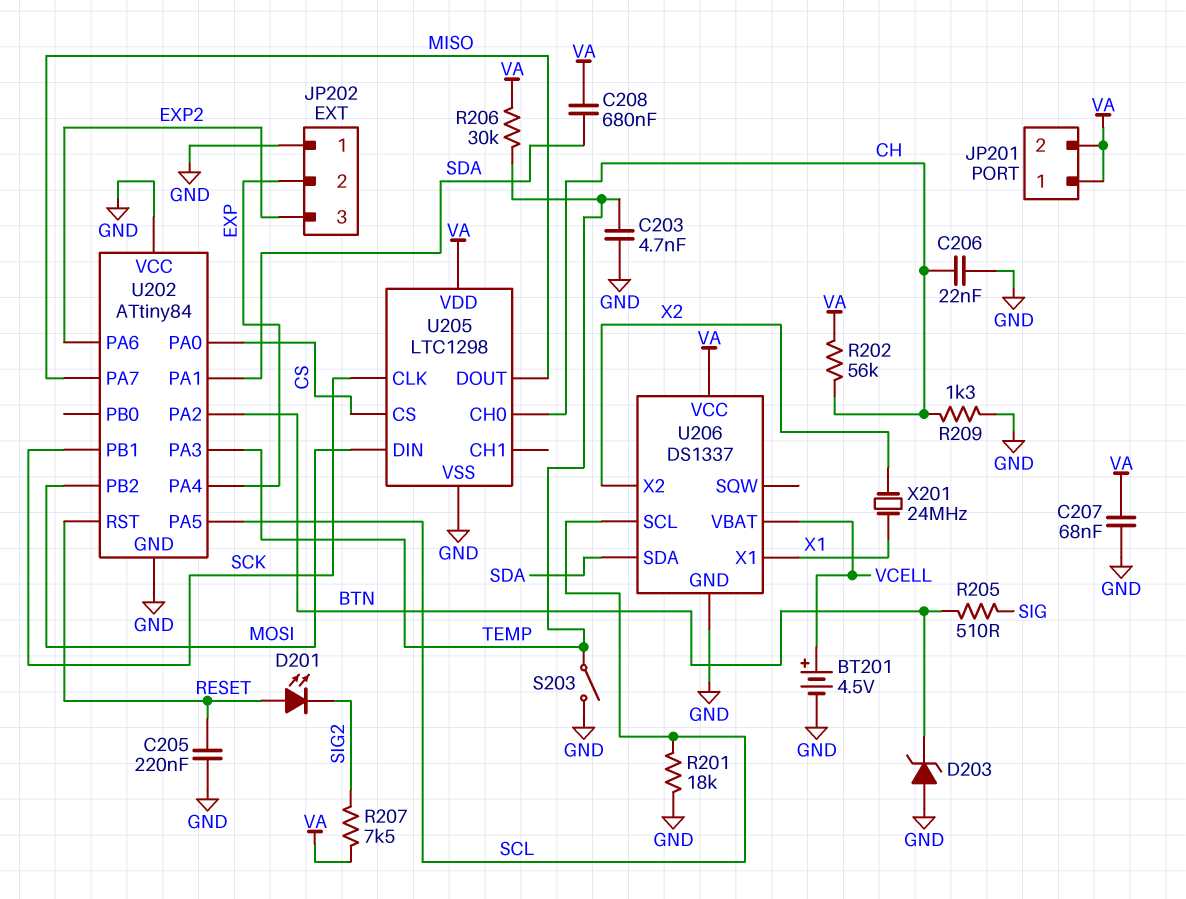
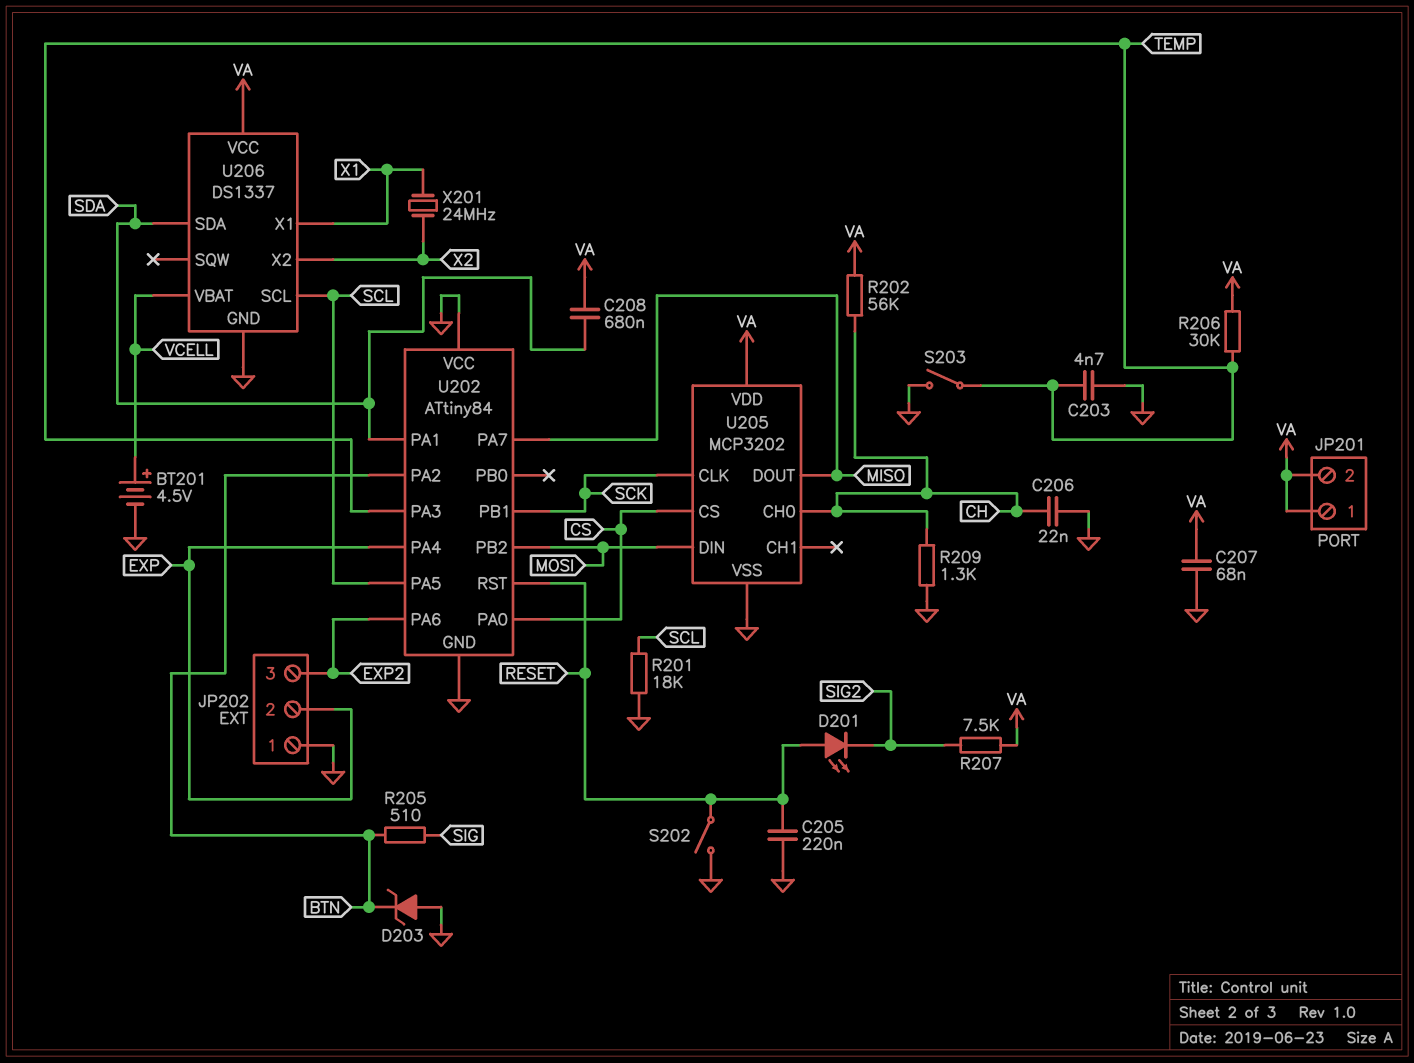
S202: none -> switch (GND, RESET)
U205: LTC1298 -> MCP3202

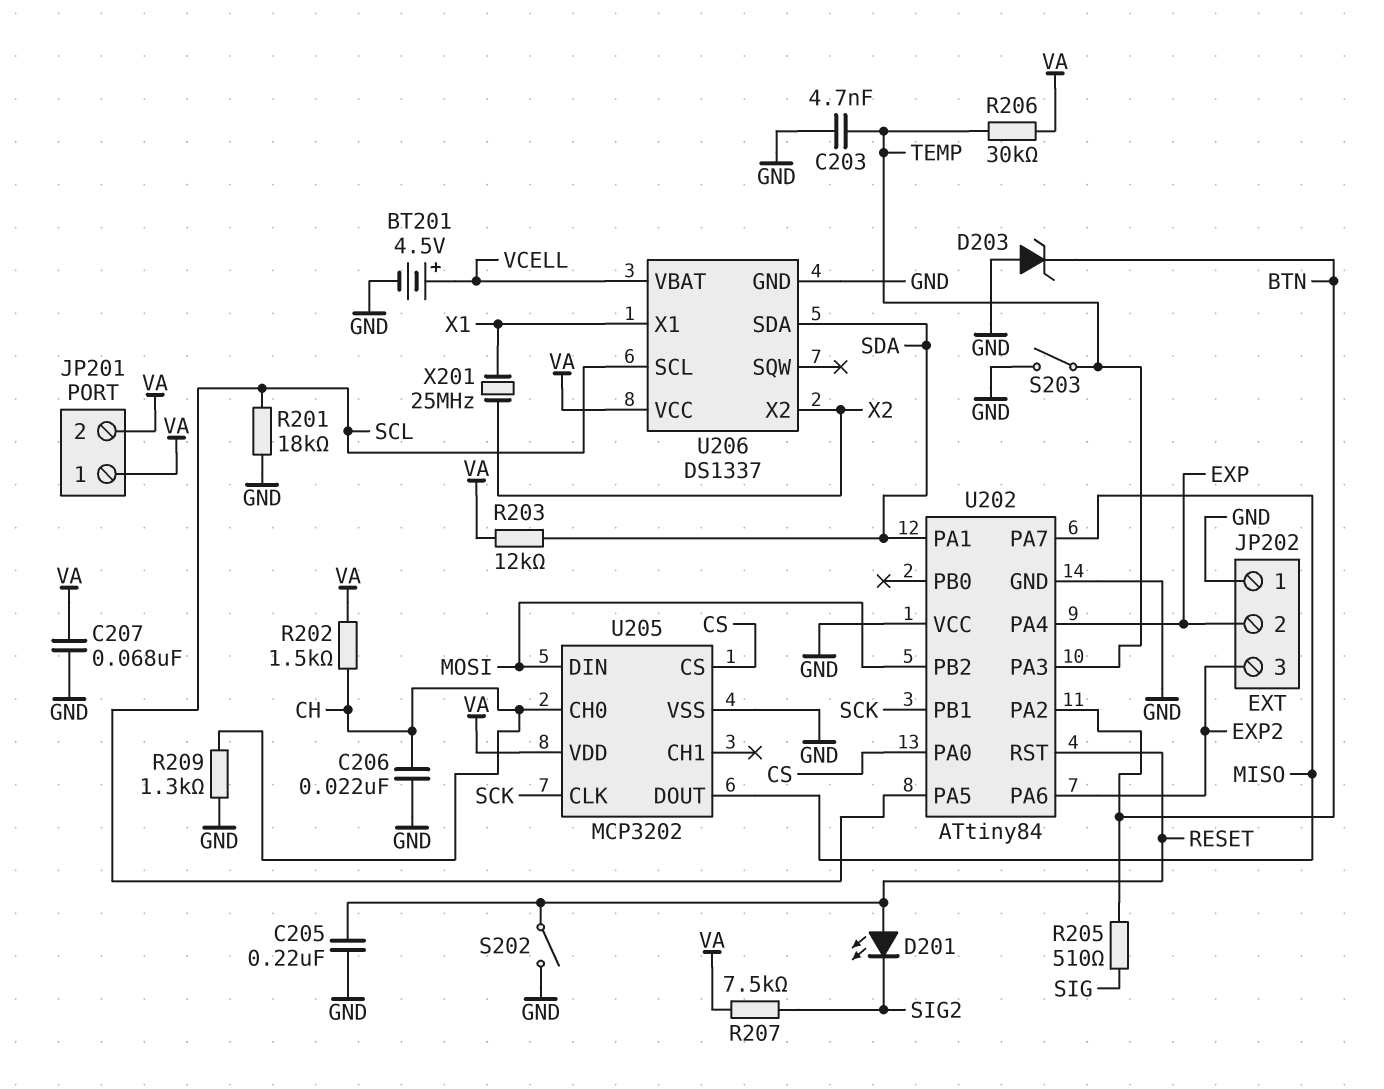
C208: 680nF (SDA, VA) -> none
R202: 56k (CH, VA) -> 1.5k (CH, VA)
R203: none -> 12k (SDA, VA)
X201: 24MHz (X1, X2) -> 25MHz (X1, X2)

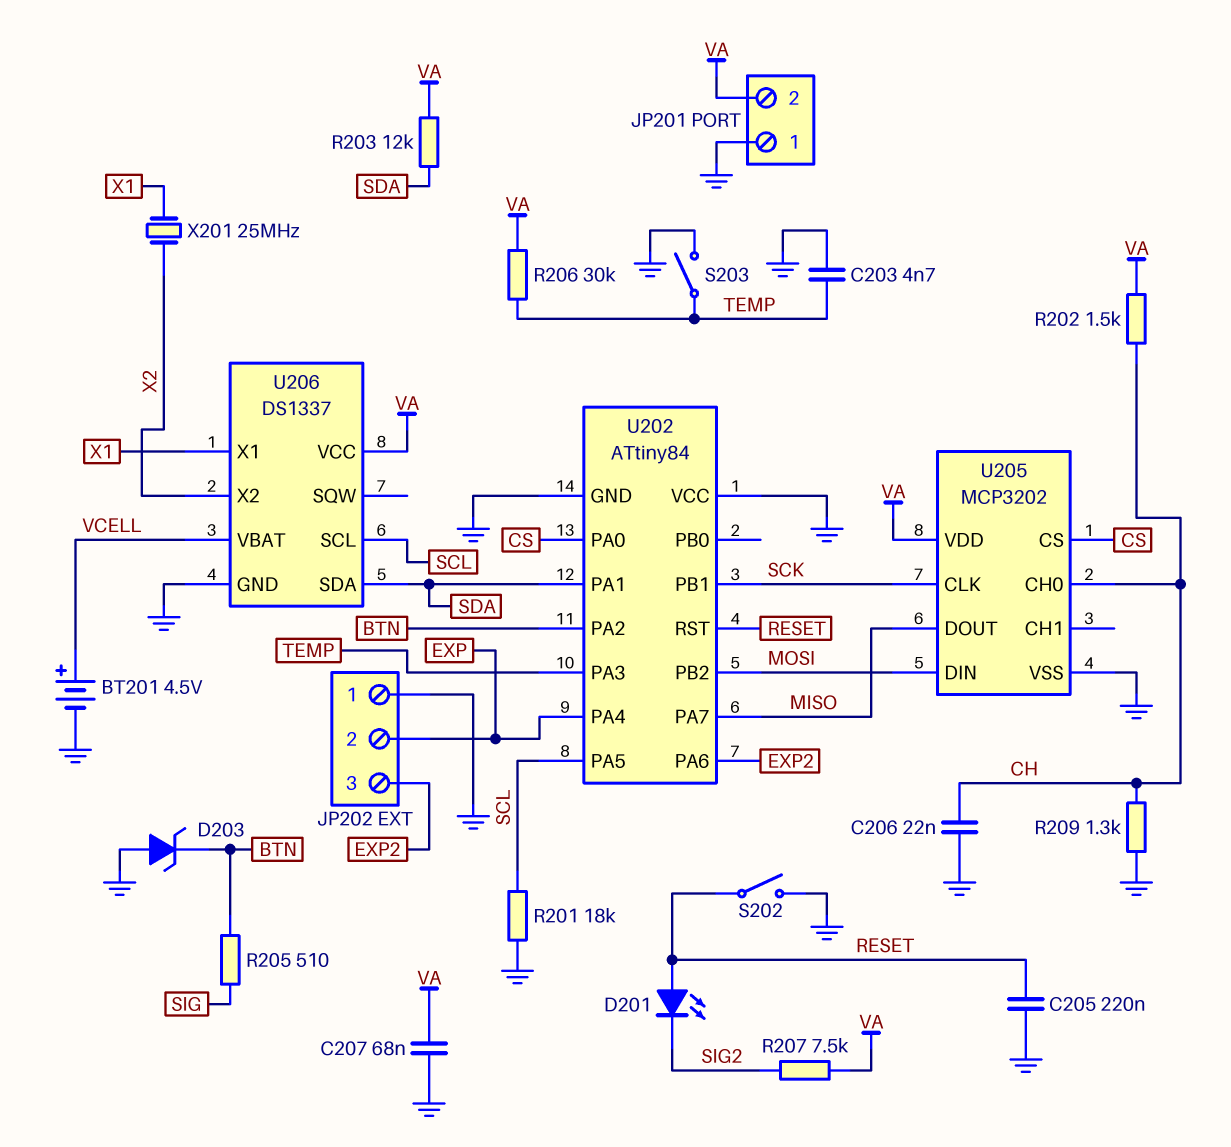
JP201 pin 1: VA -> GND

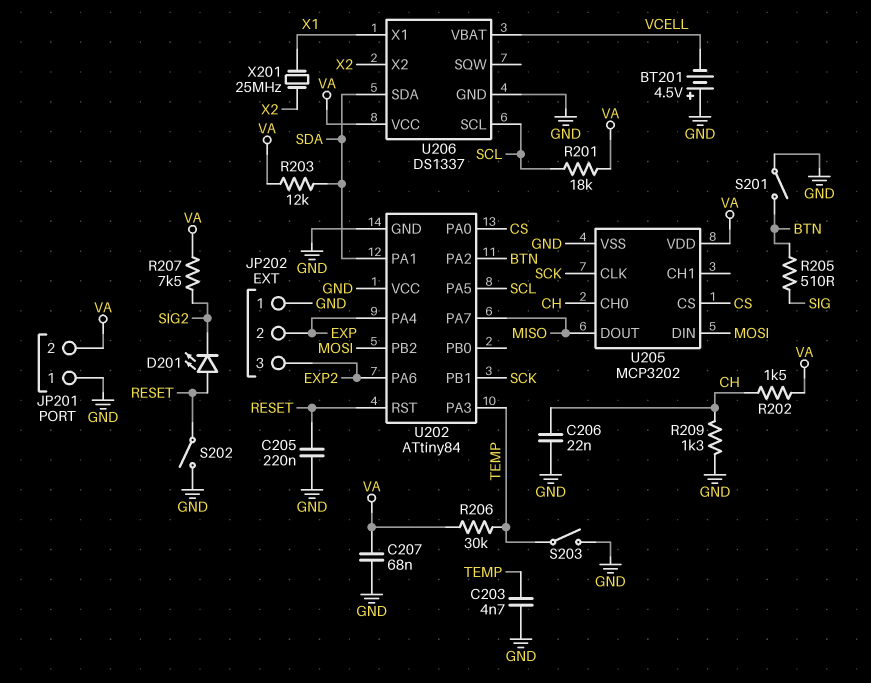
BT201: 4.5V (plus VCELL, minus GND) -> 4.5V (plus GND, minus VCELL)
D203: zener (A GND, K BTN) -> none
R201: 18k (GND, SCL) -> 18k (SCL, VA)
S201: none -> switch (BTN, GND)

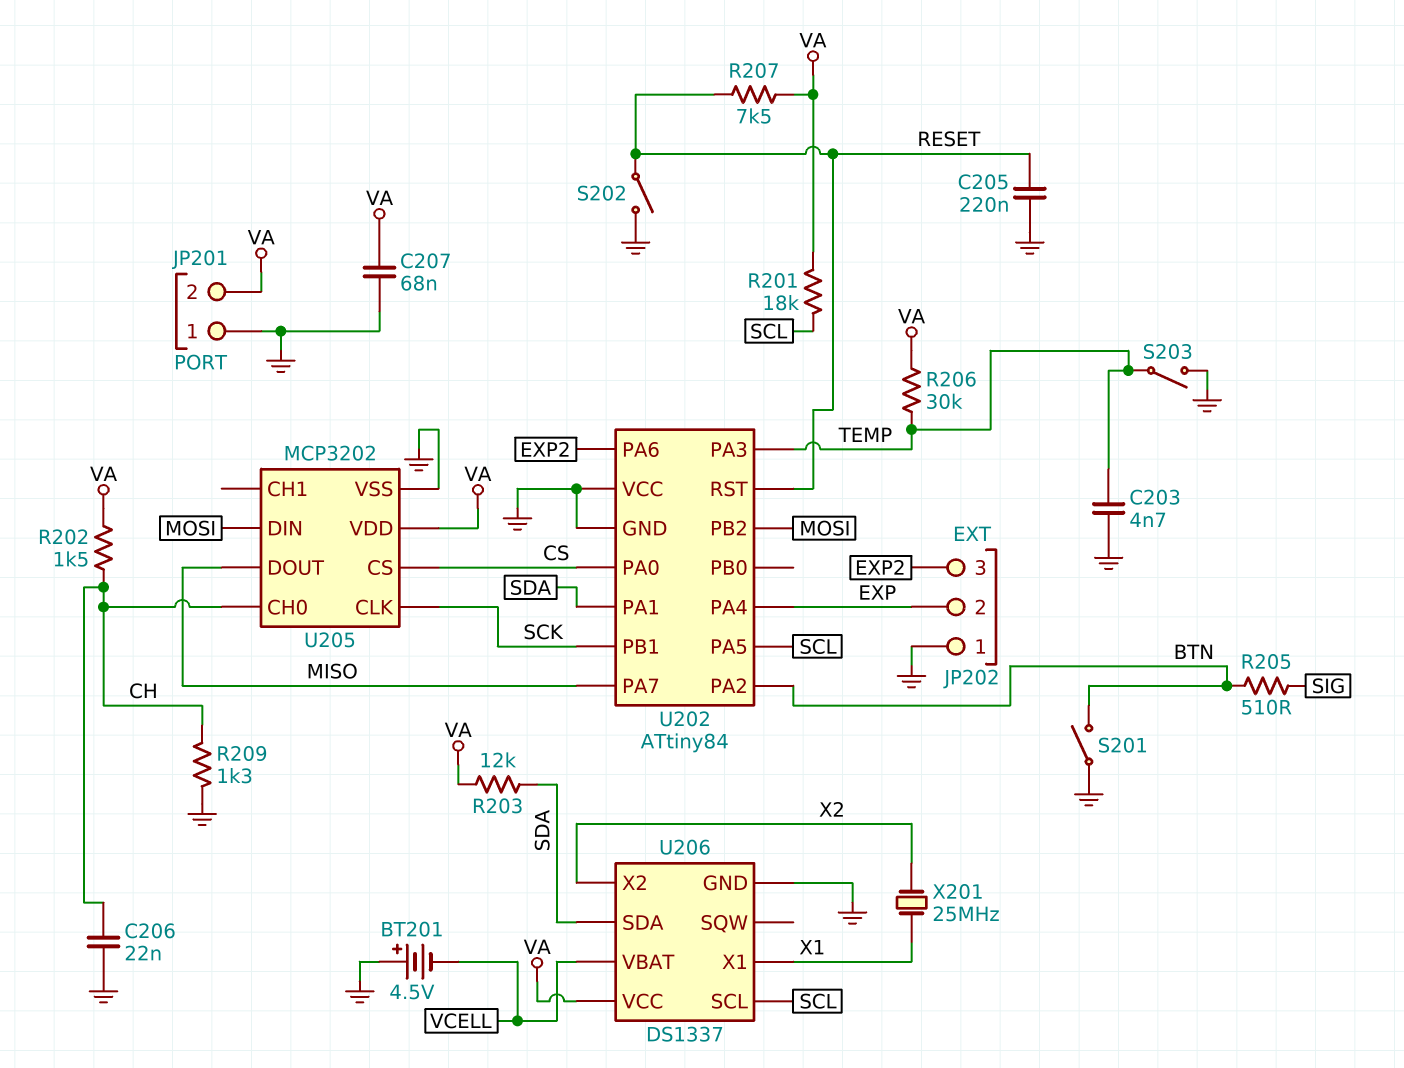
D201: LED (A RESET, K SIG2) -> none
R207: 7.5k (SIG2, VA) -> 7.5k (RESET, VA)

